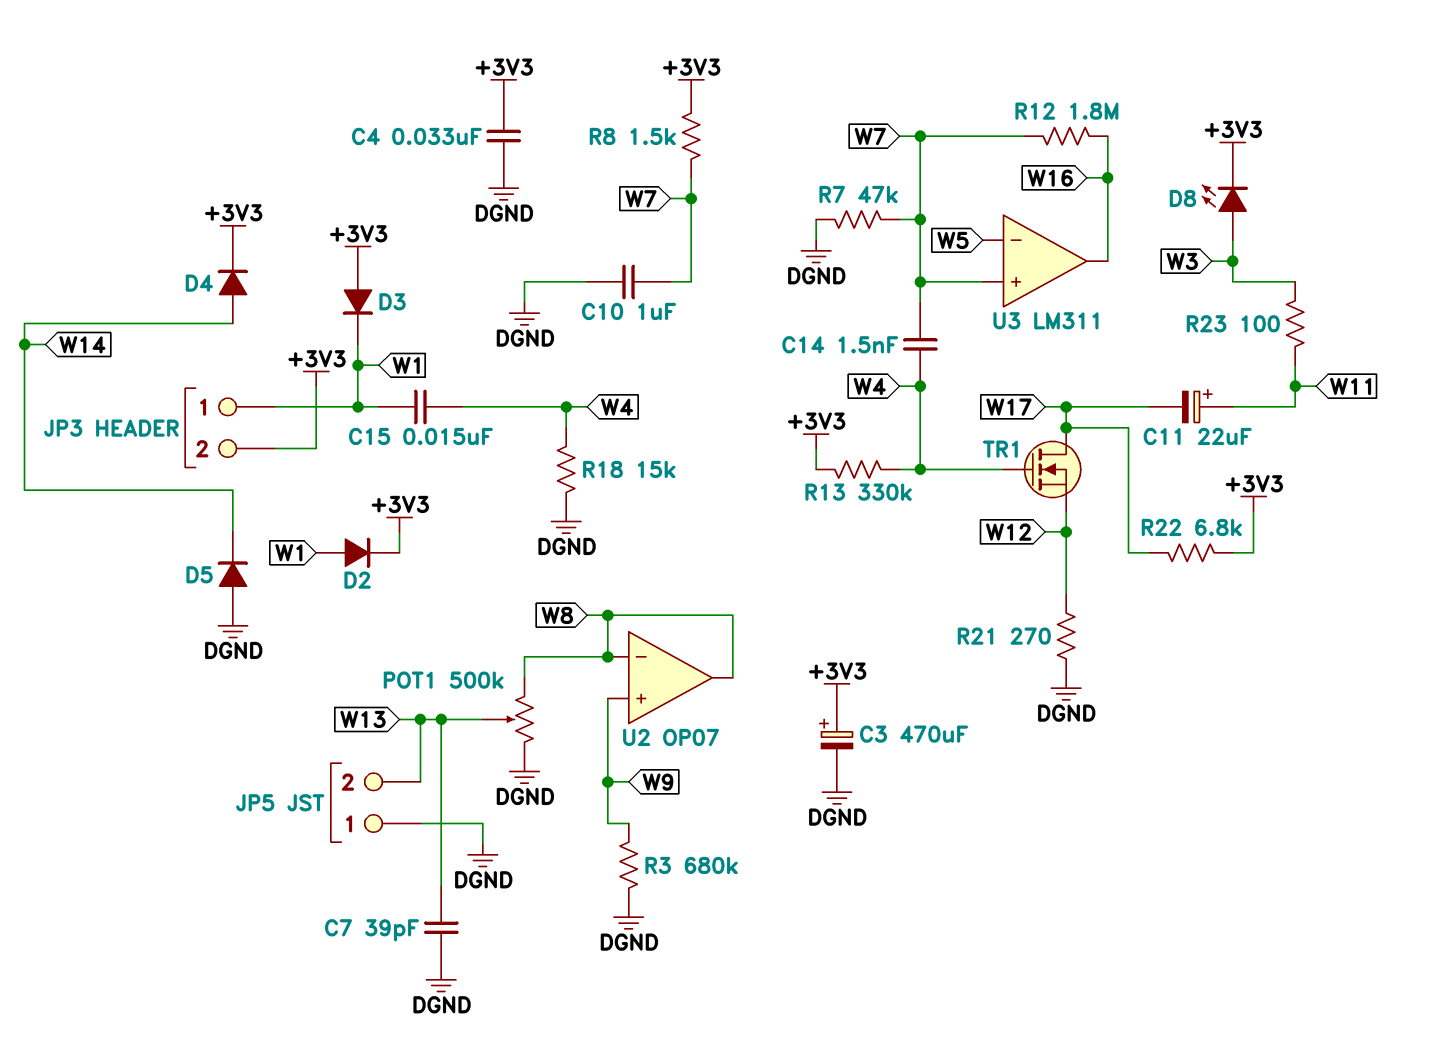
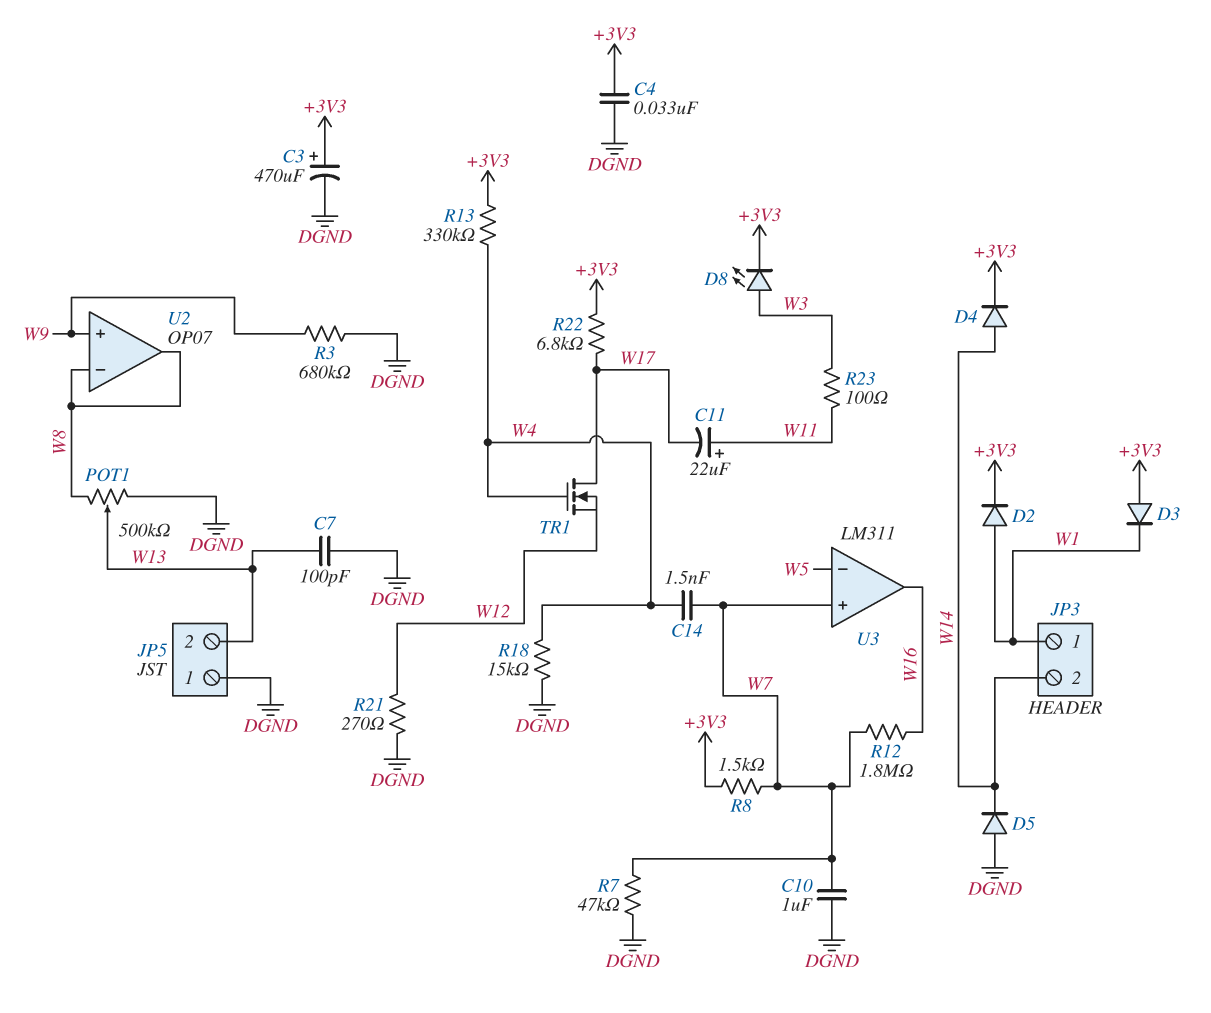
C7: 39pF (DGND, W13) -> 100pF (DGND, W13)
C15: 15nF (W1, W4) -> none
JP3 pin 2: +3V3 -> W14

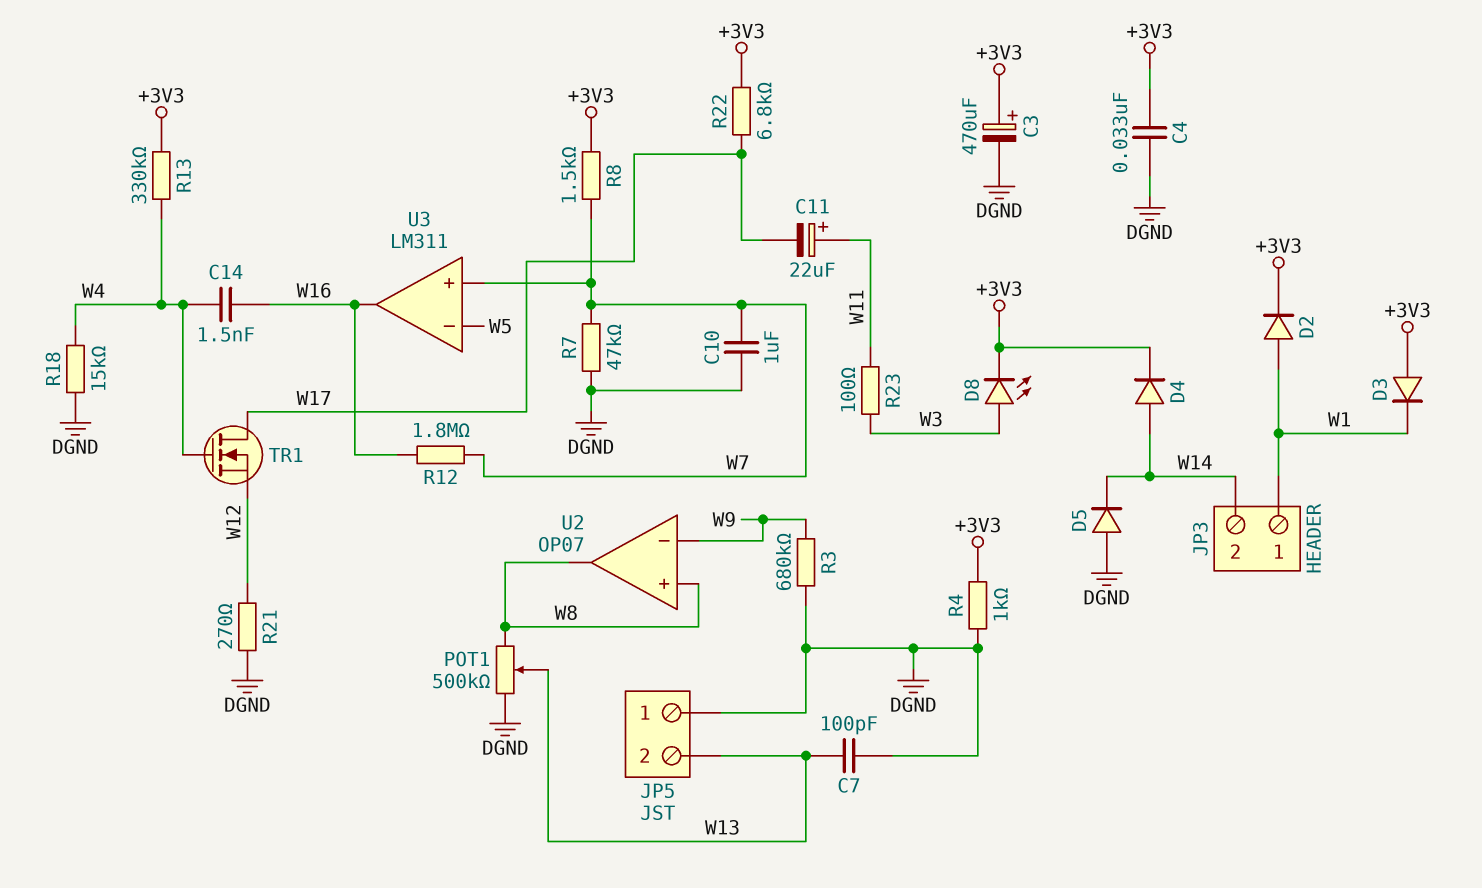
C14: 1.5nF (W4, W7) -> 1.5nF (W4, W16)
R4: none -> 1k (+3V3, DGND)
U2 pin in+: W9 -> W8
U2 pin in-: W8 -> W9

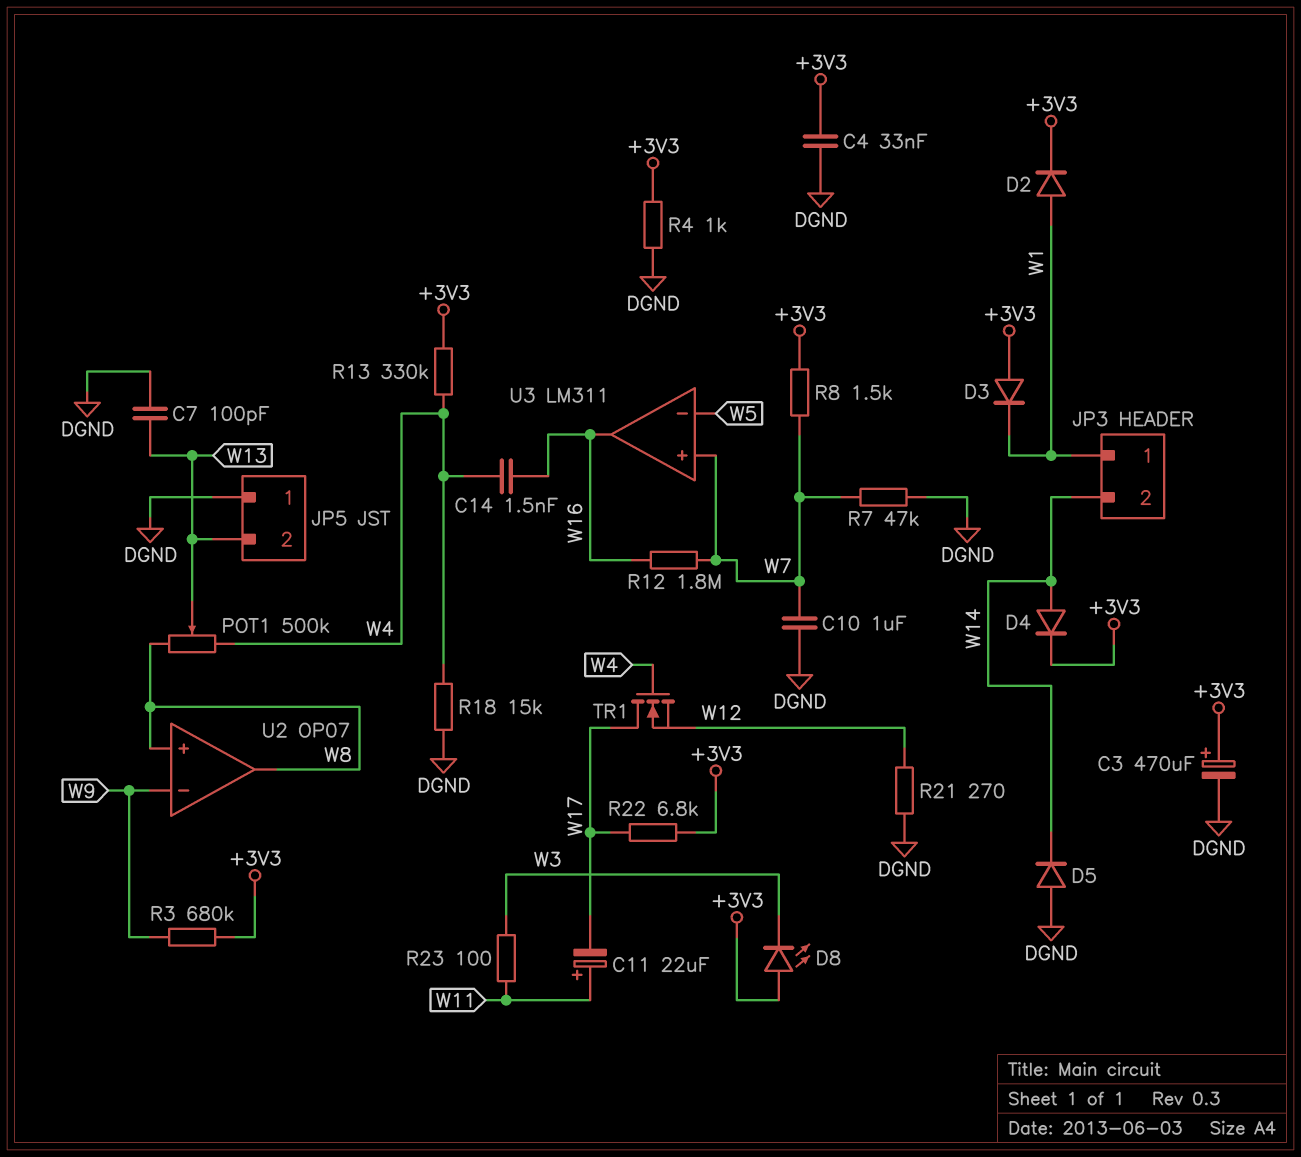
D8: LED (A W3, K +3V3) -> LED (A +3V3, K W3)
POT1: 500k (DGND, W8, wiper W13) -> 500k (W4, W8, wiper W13)
R3: 680k (DGND, W9) -> 680k (+3V3, W9)

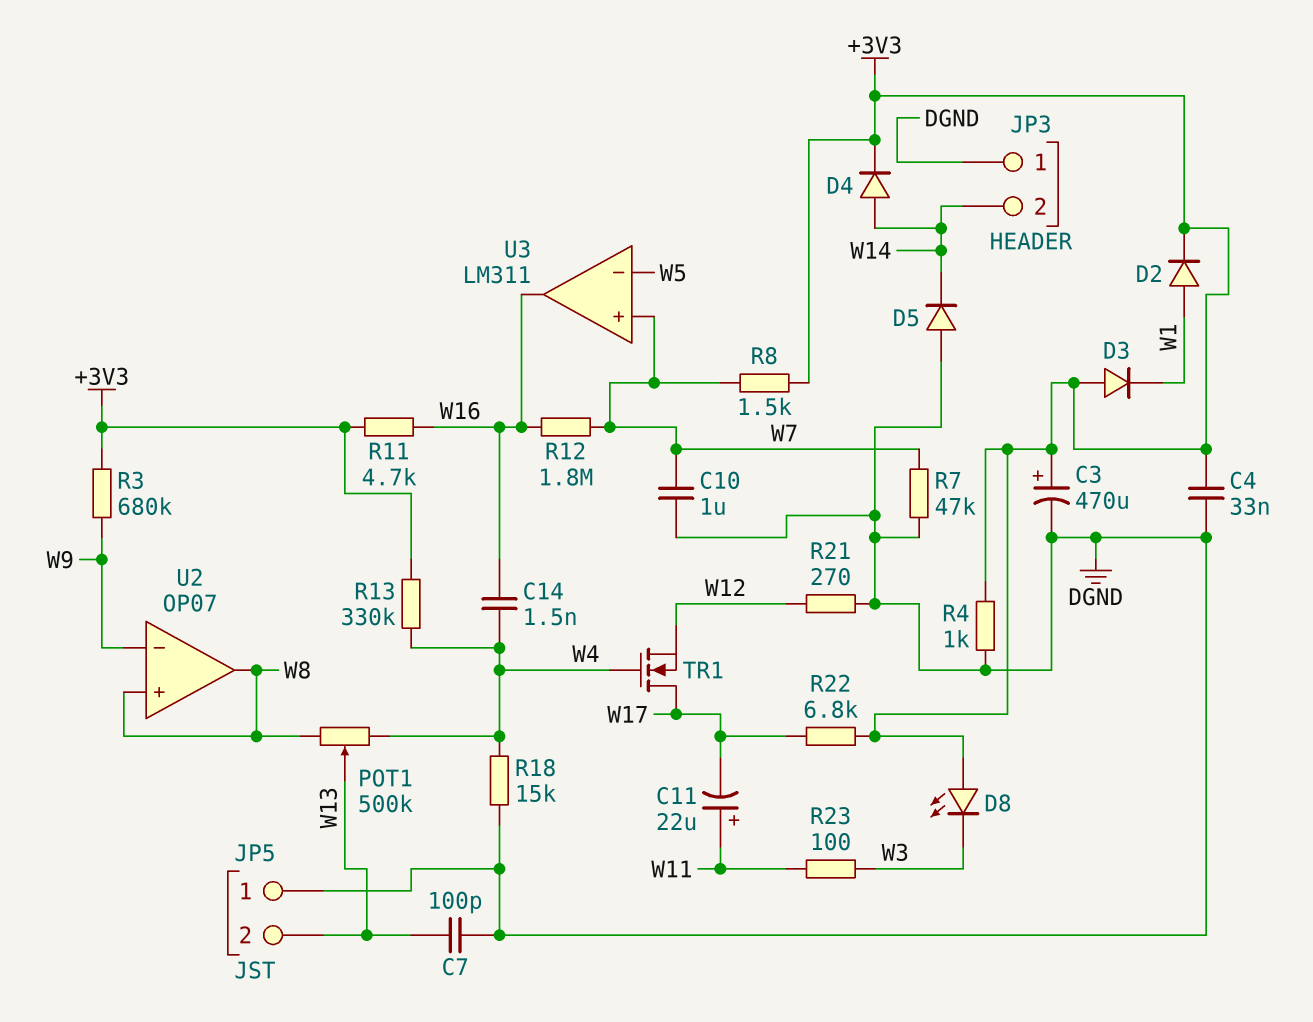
JP3 pin 1: W1 -> DGND
R11: none -> 4.7k (+3V3, W16)

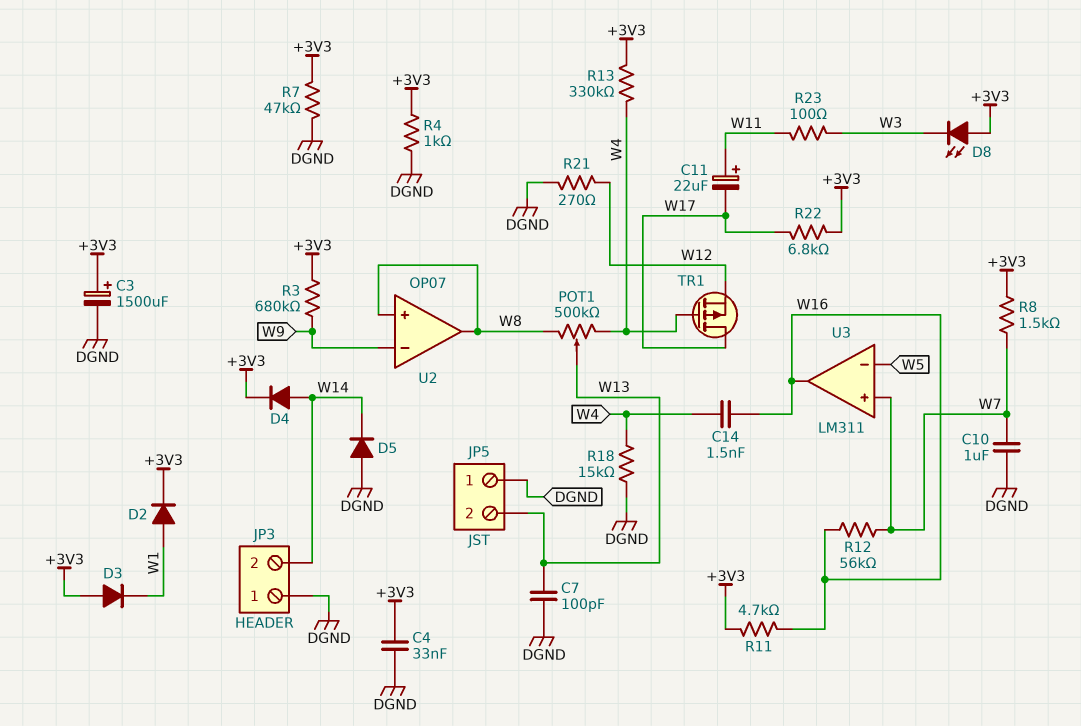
C3: 470uF (plus +3V3, minus DGND) -> 1500uF (plus +3V3, minus DGND)
R7: 47k (DGND, W7) -> 47k (+3V3, DGND)
R12: 1.8M (W7, W16) -> 56k (W7, W16)
TR1: NMOS (G W4, D W17, S W12) -> PMOS (G W4, D W17, S W12)

